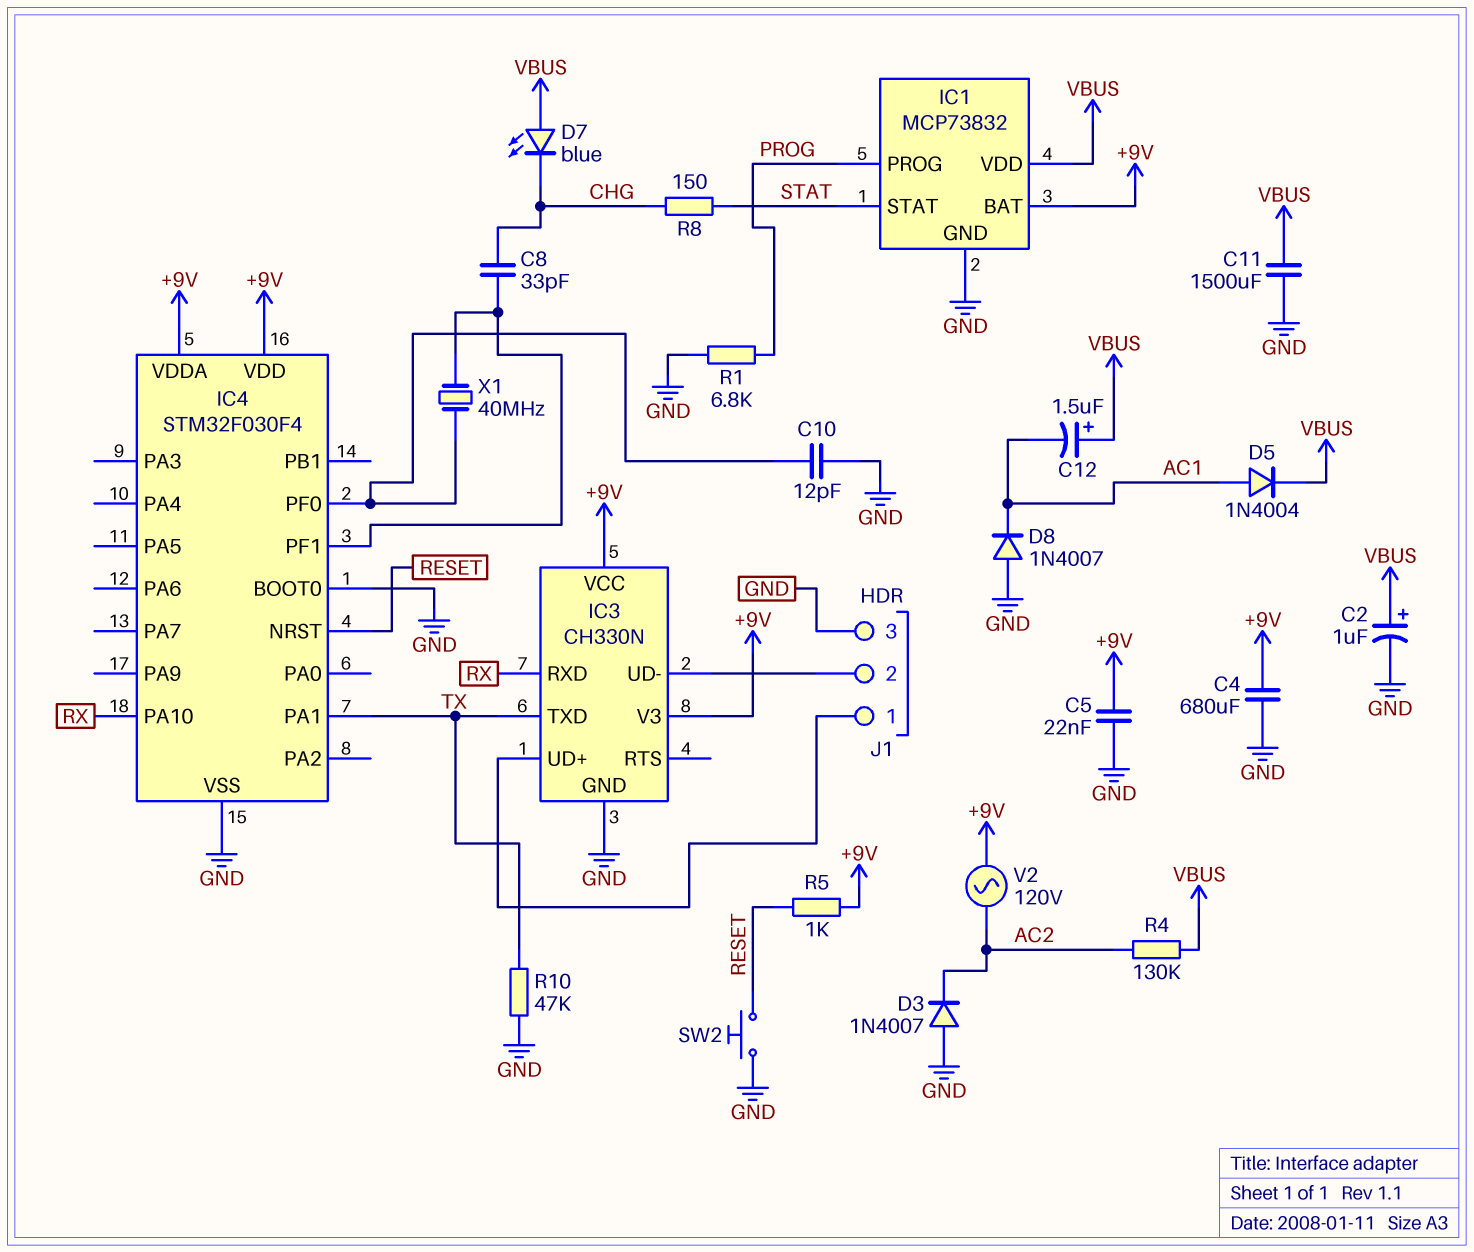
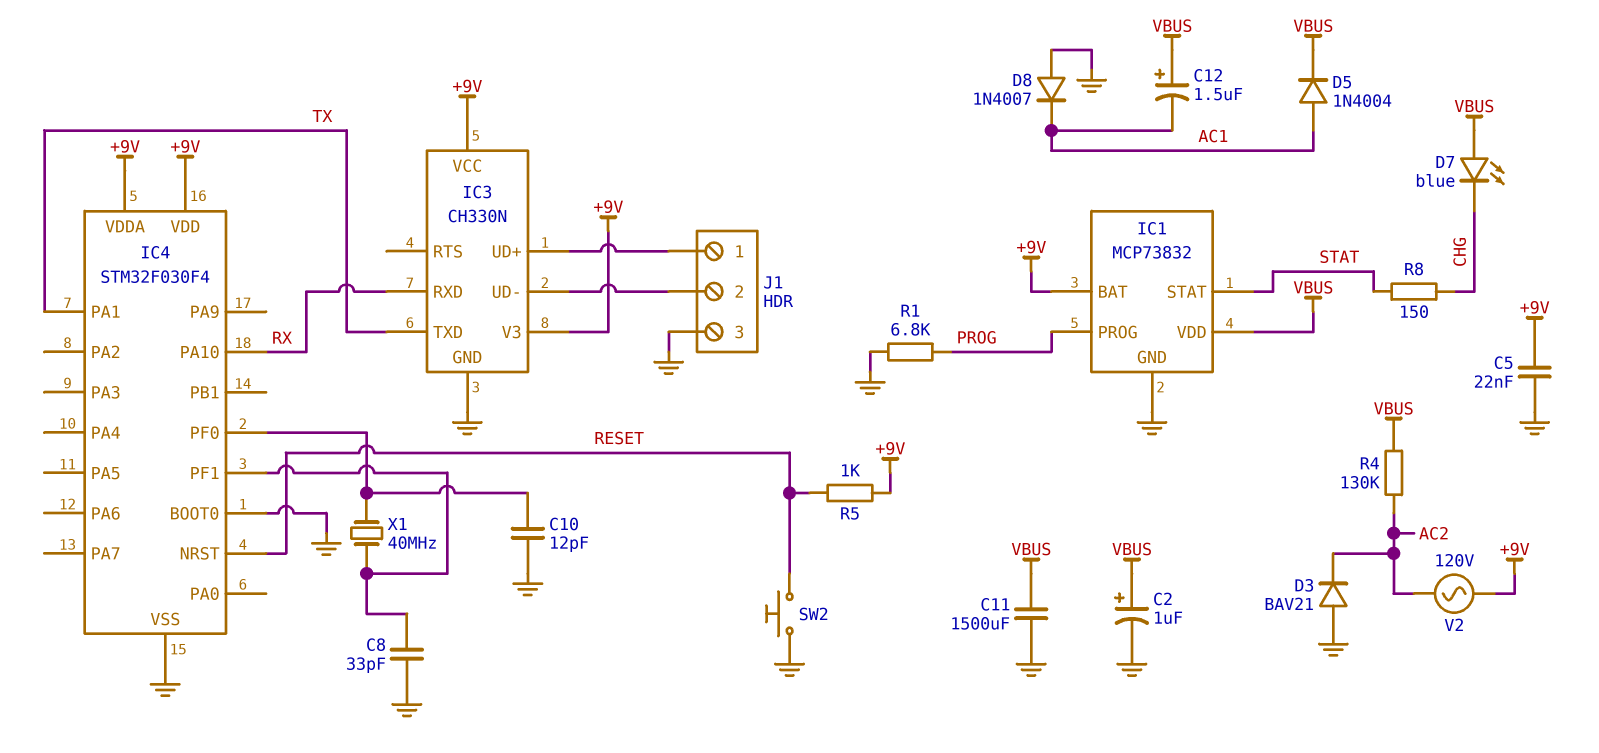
C4: 680uF (+9V, GND) -> none
C8: 33pF (CHG, IC4/PF1) -> 33pF (GND, IC4/PF1)
D3: diode 1N4007 (A GND, K AC2) -> diode BAV21 (A GND, K AC2)
R10: 47k (GND, TX) -> none

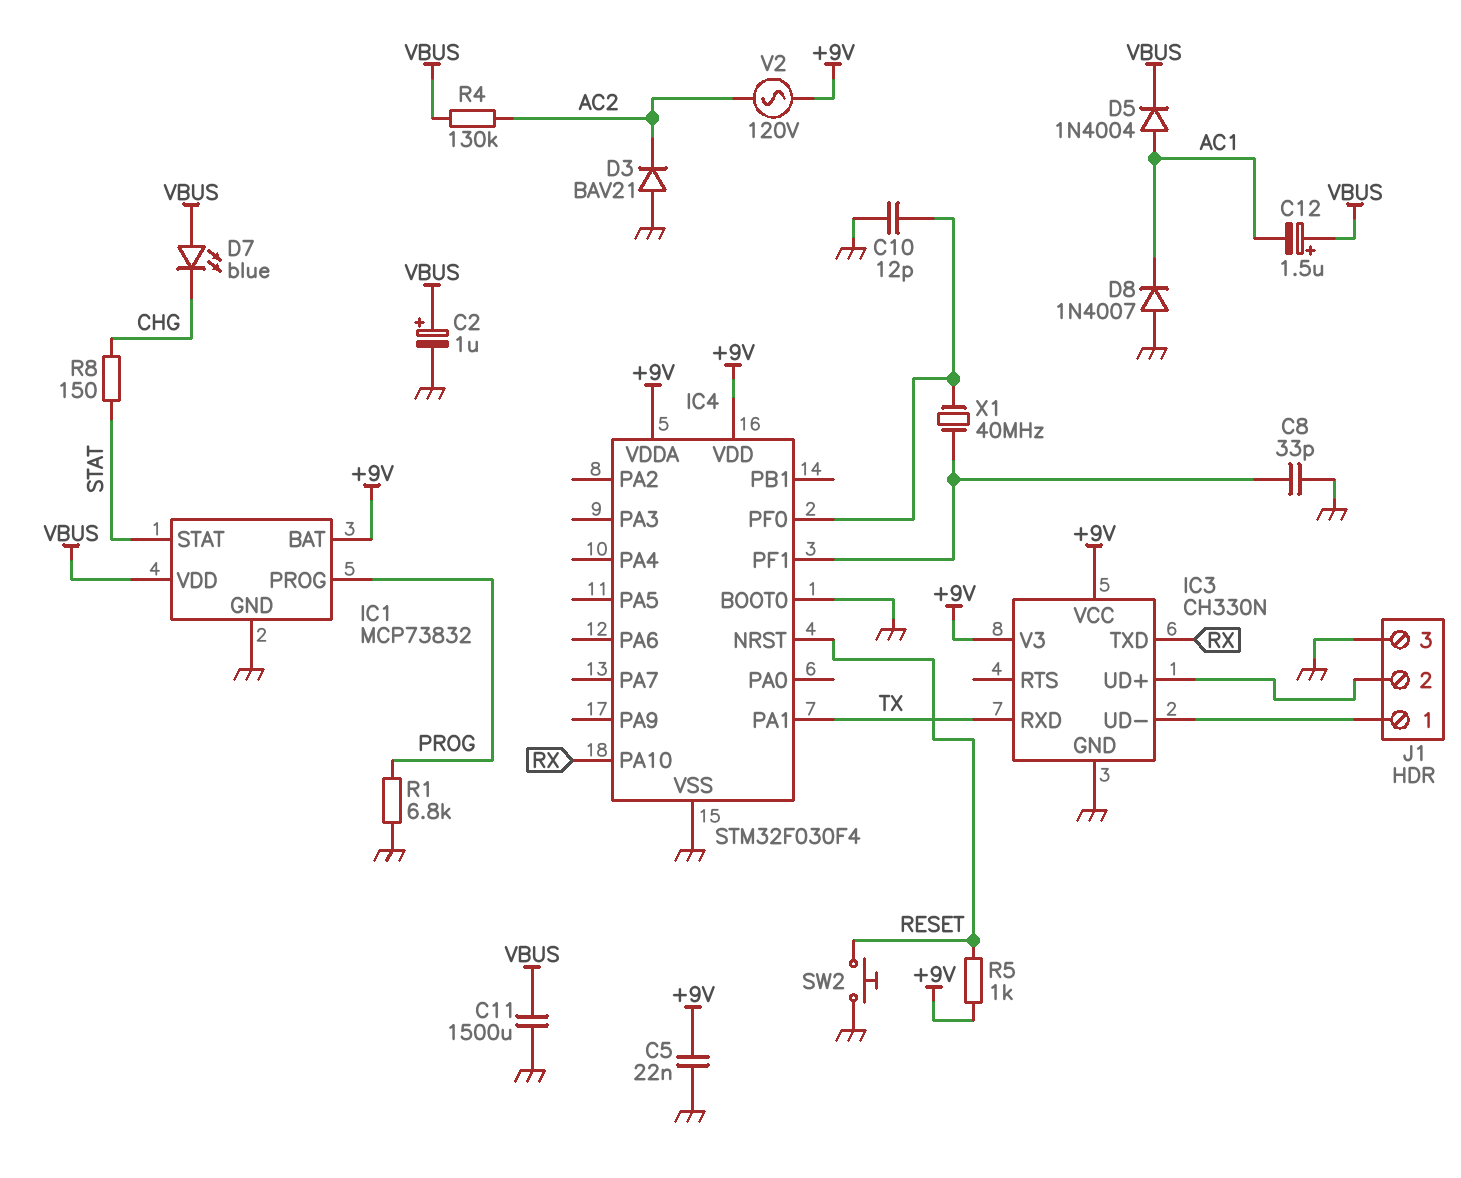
IC3 pin RXD: RX -> TX
IC3 pin TXD: TX -> RX
J1 pin 1: IC3/UD+ -> IC3/UD-
J1 pin 2: IC3/UD- -> IC3/UD+

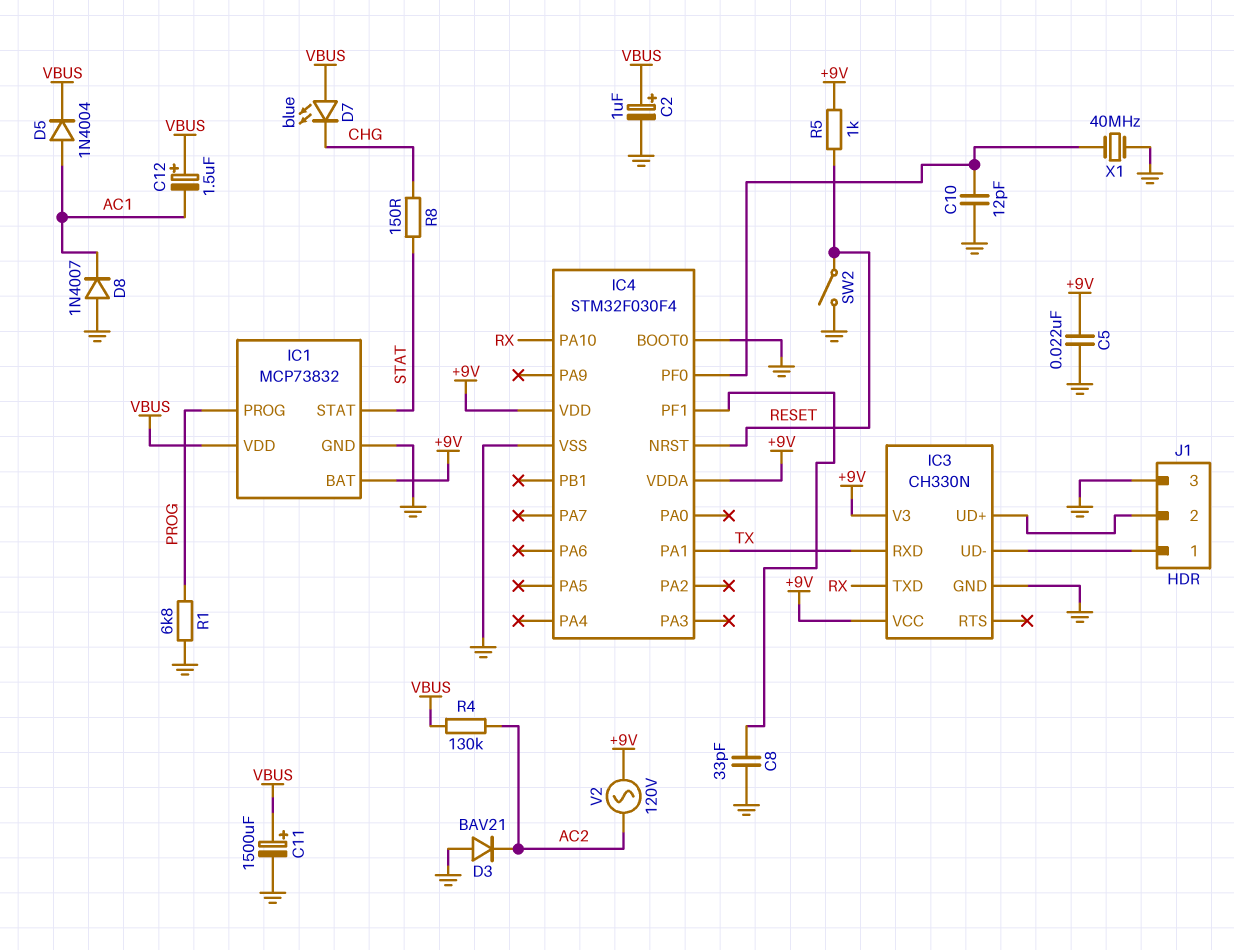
C11: 1500uF (GND, VBUS) -> 1500uF (plus VBUS, minus GND)
SW2: button (GND, RESET) -> switch (GND, RESET)
X1: 40MHz (IC4/PF0, IC4/PF1) -> 40MHz (GND, IC4/PF0)

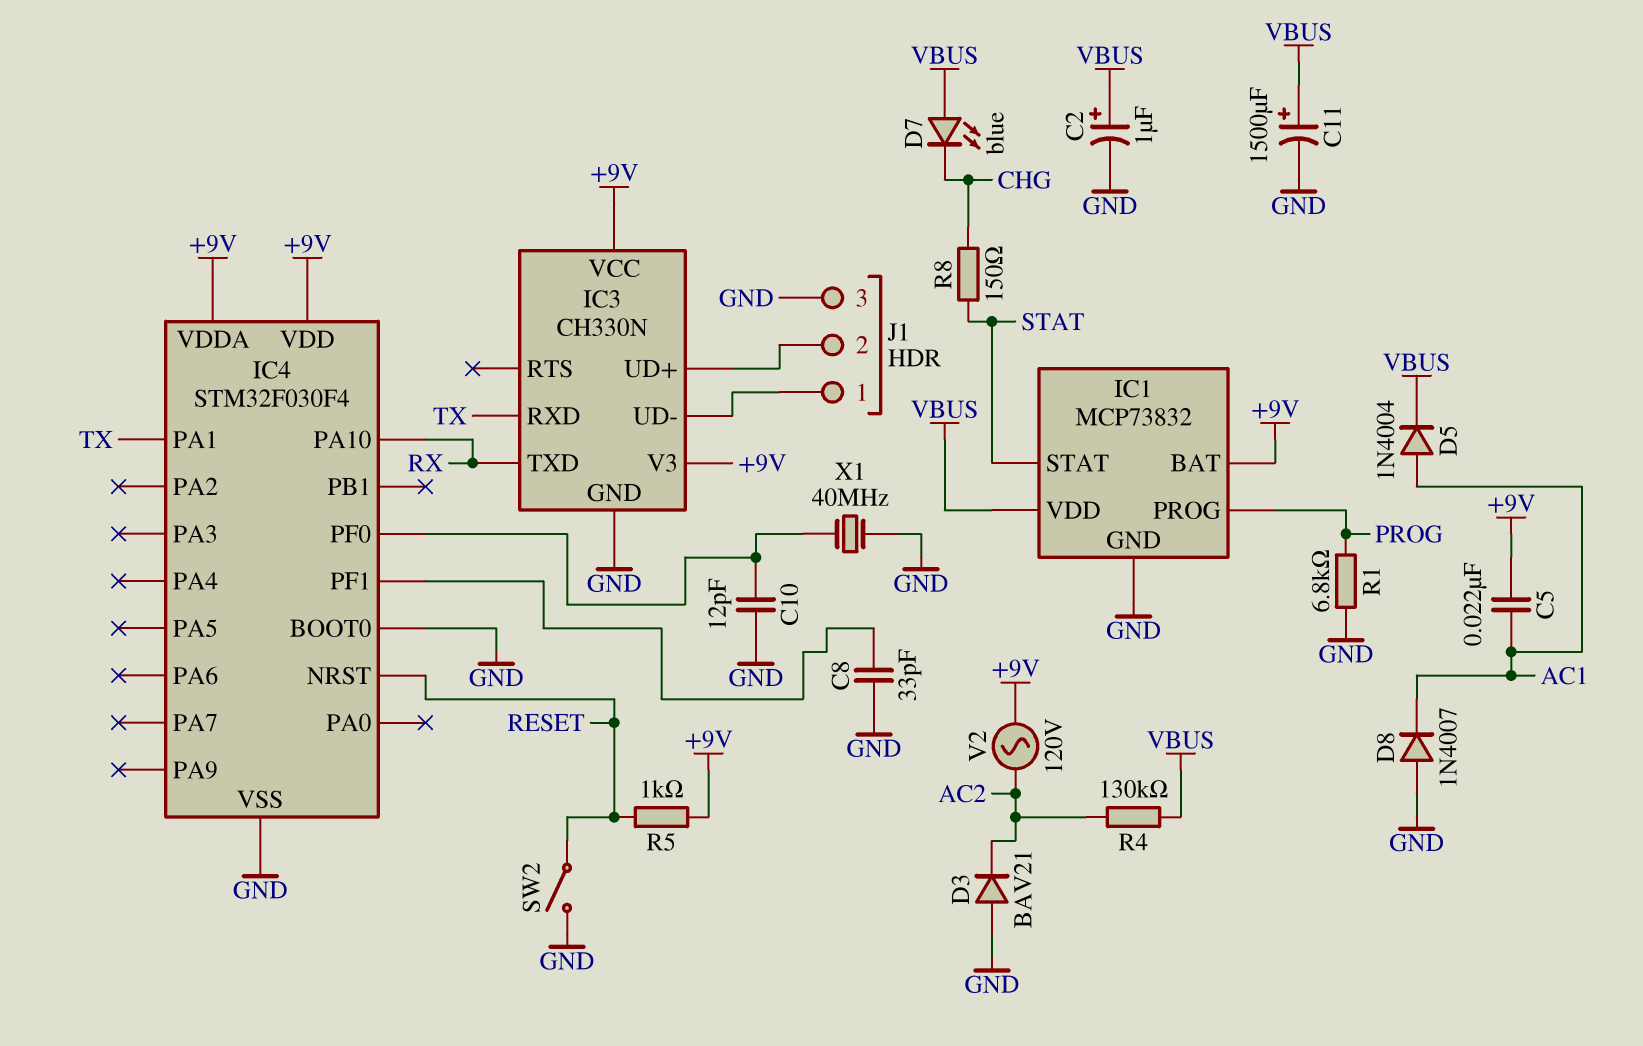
C5: 22nF (+9V, GND) -> 22nF (+9V, AC1)
C12: 1.5uF (plus VBUS, minus AC1) -> none

